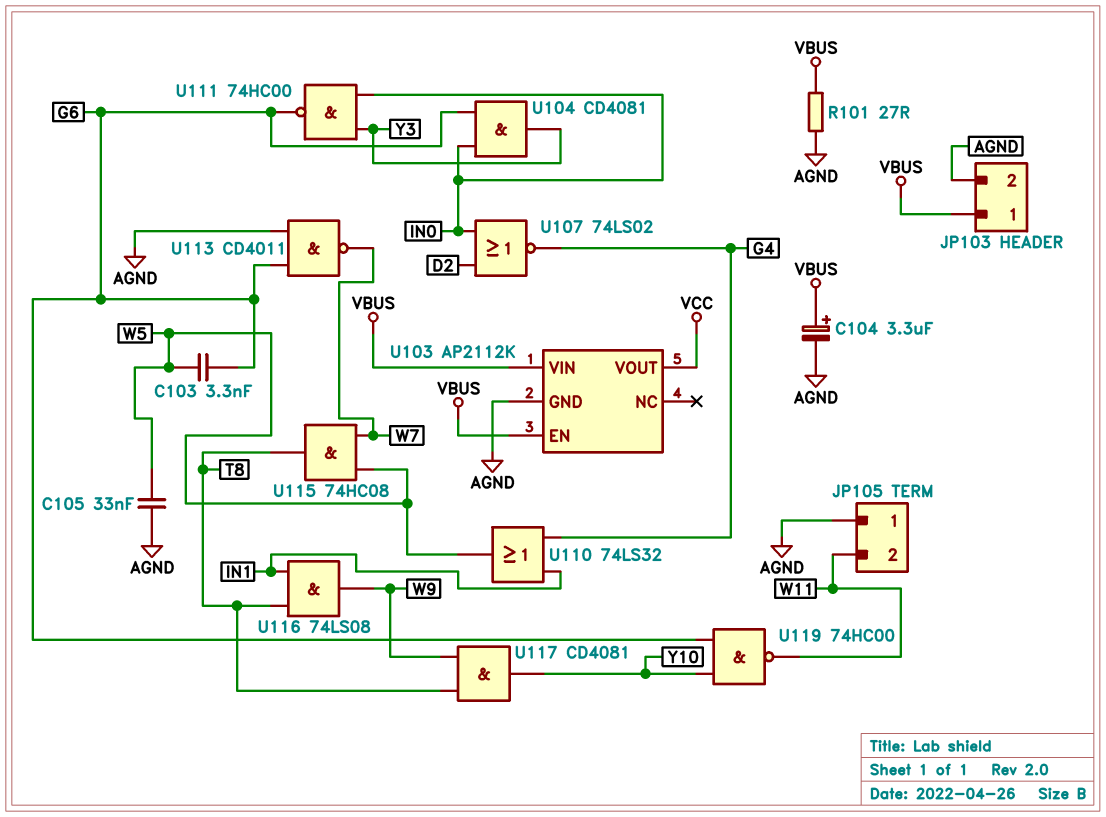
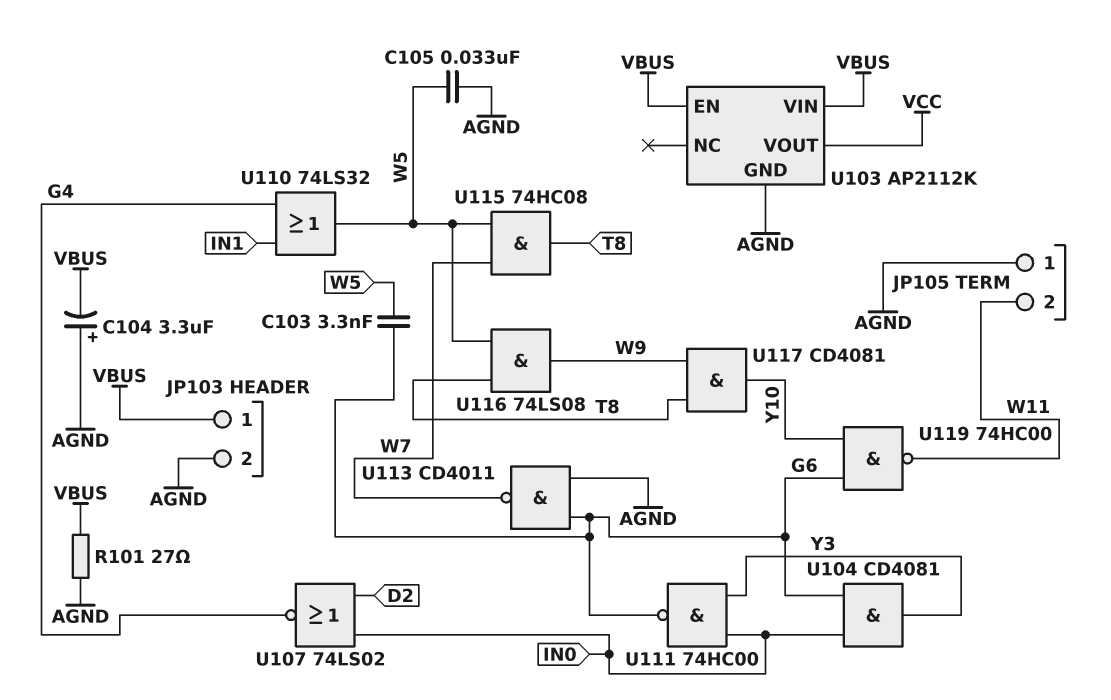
C104: 3.3uF (plus VBUS, minus AGND) -> 3.3uF (plus AGND, minus VBUS)
U116: AND 74LS08 (in IN1, in T8, out W9) -> AND 74LS08 (in T8, in W5, out W9)

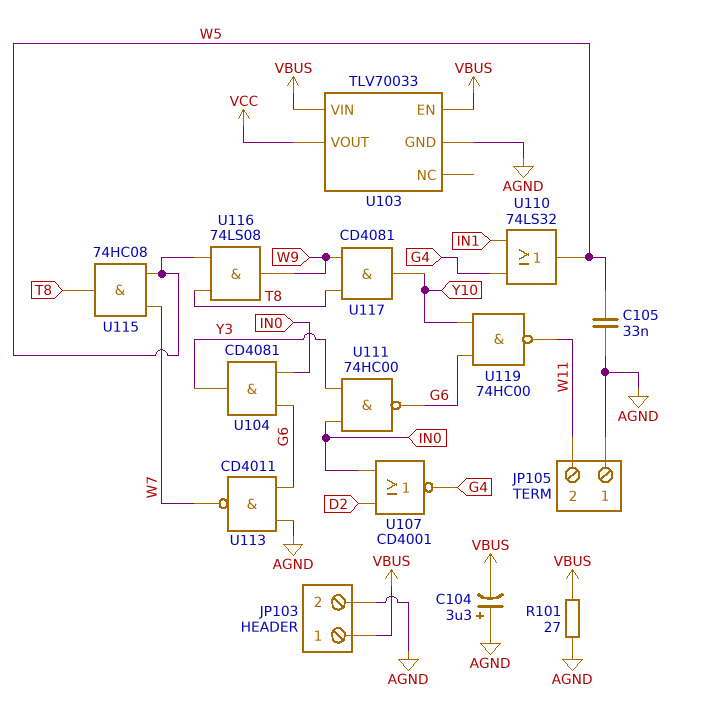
C103: 3.3nF (G6, W5) -> none
U103: AP2112K -> TLV70033
U107: NOR 74LS02 (in D2, in IN0, out G4) -> NOR CD4001 (in D2, in IN0, out G4)

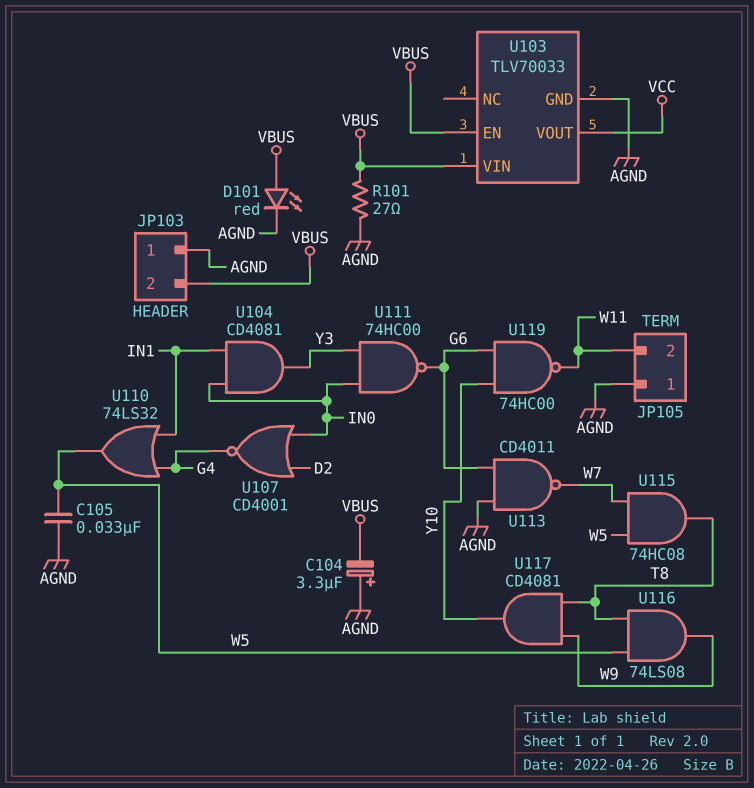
D101: none -> LED red (A VBUS, K AGND)
JP103 pin 1: VBUS -> AGND
JP103 pin 2: AGND -> VBUS
U104: AND CD4081 (in G6, in IN0, out Y3) -> AND CD4081 (in IN0, in IN1, out Y3)

